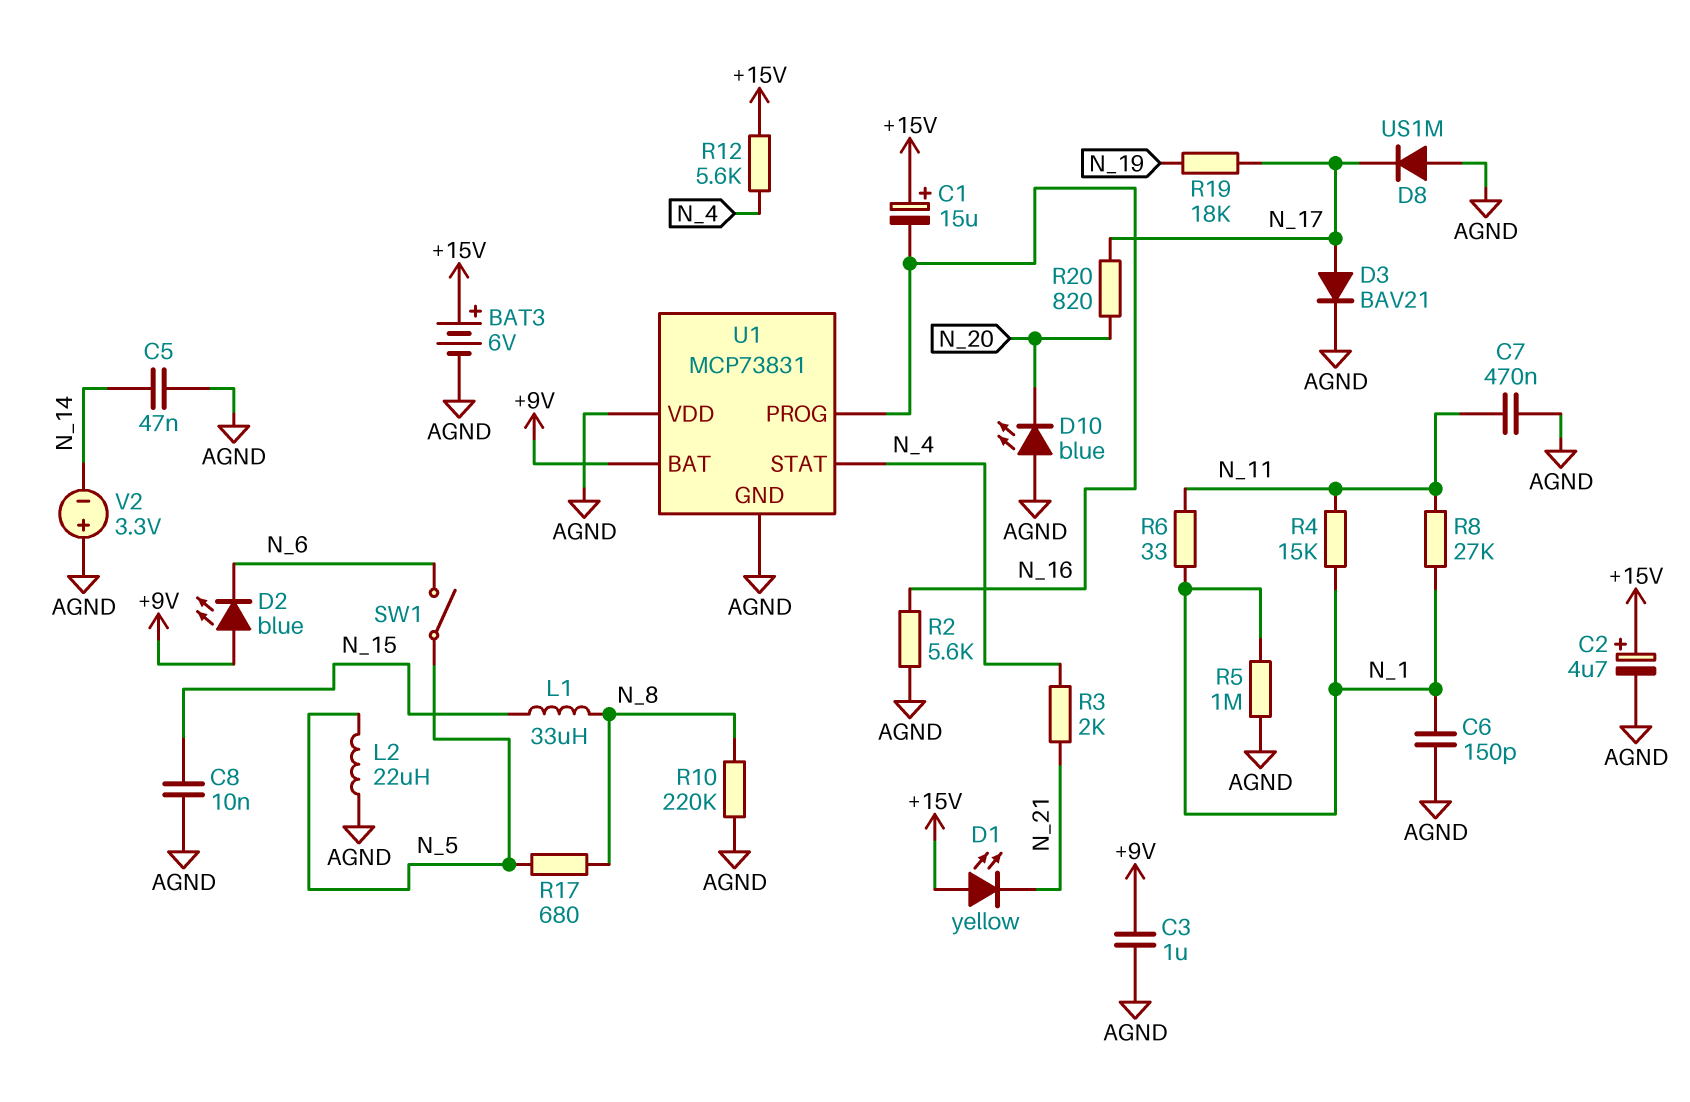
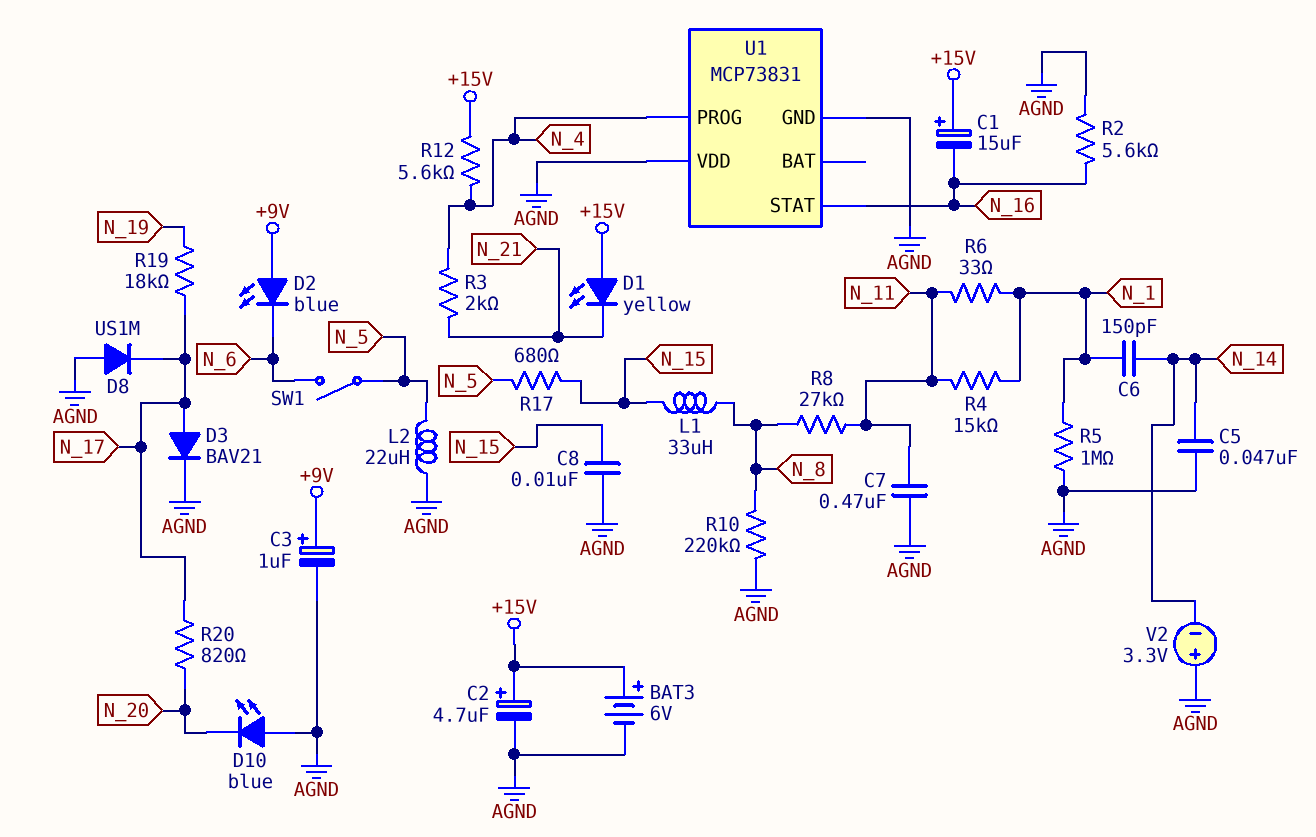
C3: 1uF (+9V, AGND) -> 1uF (plus +9V, minus AGND)
C6: 150pF (AGND, N_1) -> 150pF (N_1, N_14)
R8: 27k (N_1, N_11) -> 27k (N_8, N_11)
R17: 680 (N_5, N_8) -> 680 (N_5, N_15)
U1 pin BAT: +9V -> none
U1 pin PROG: N_16 -> N_4
U1 pin STAT: N_4 -> N_16

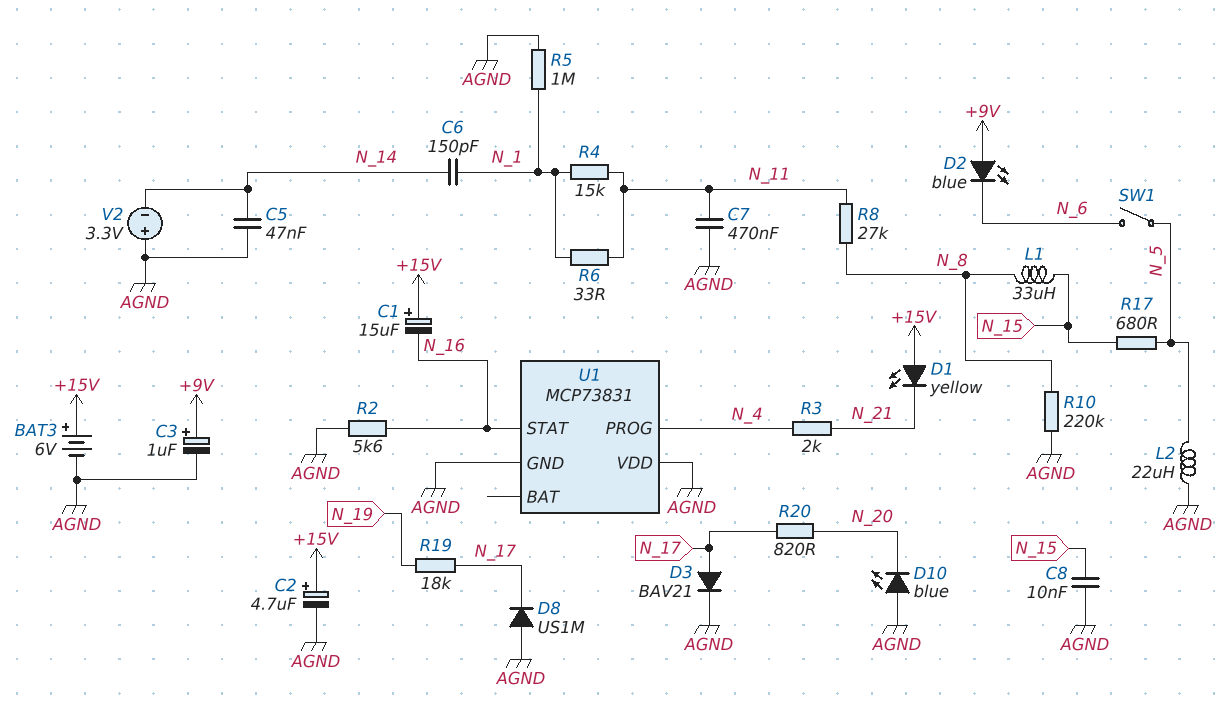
R12: 5.6k (+15V, N_4) -> none

